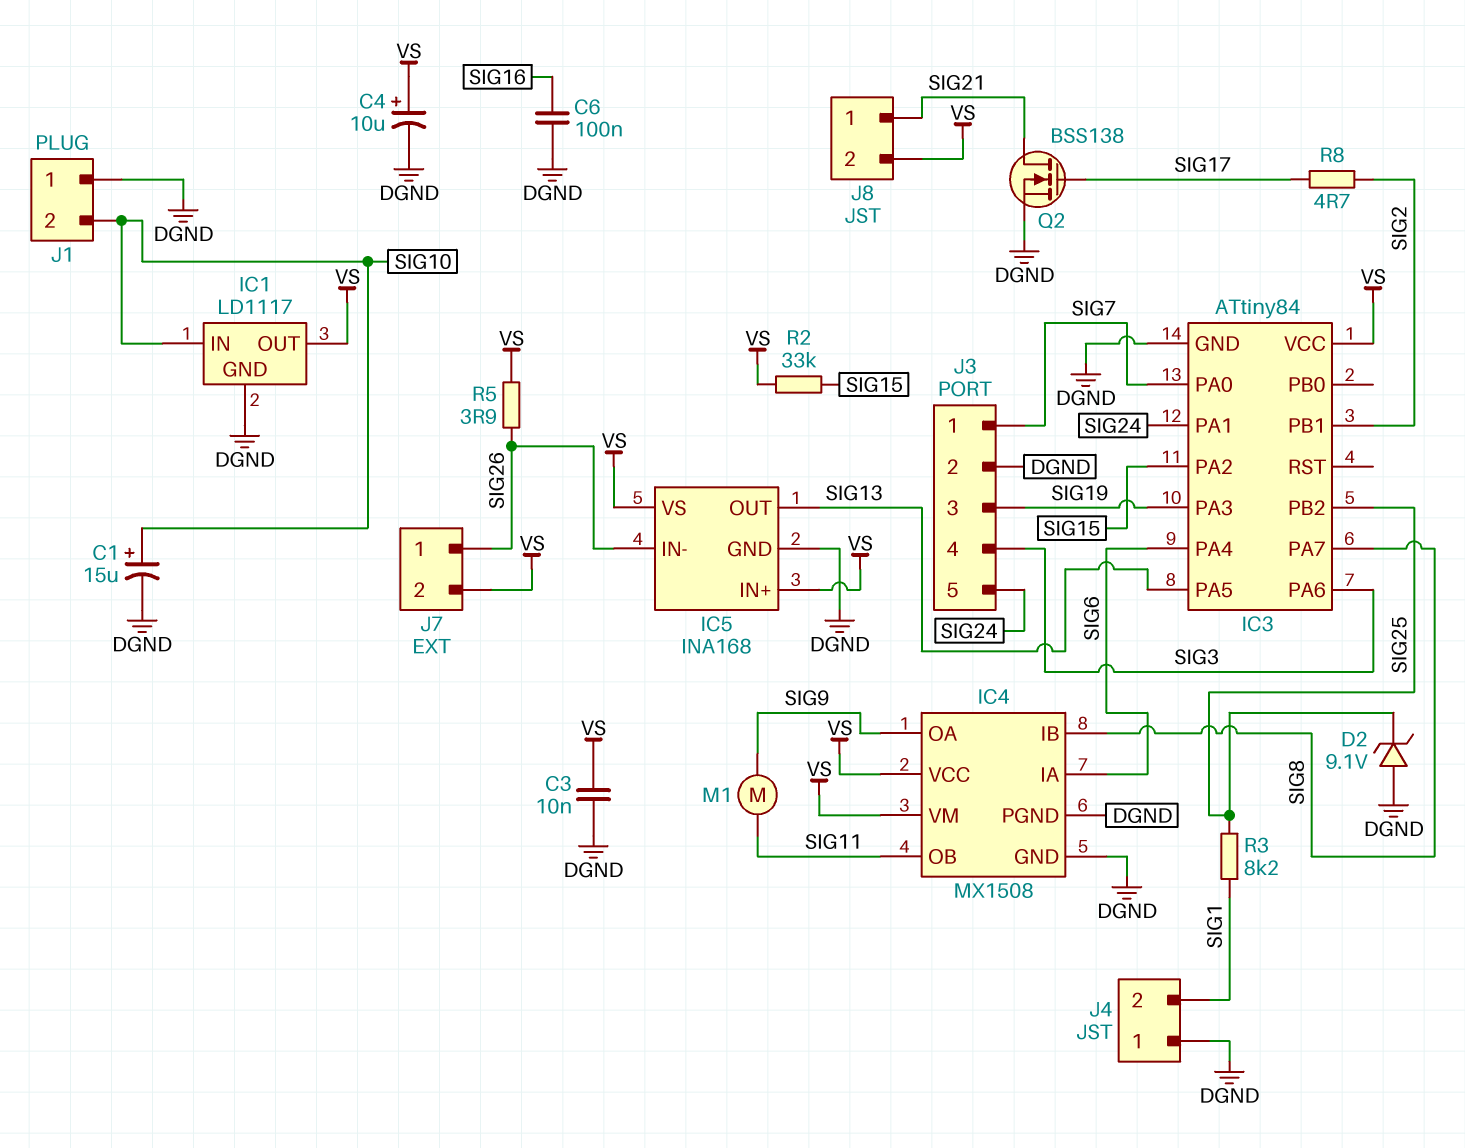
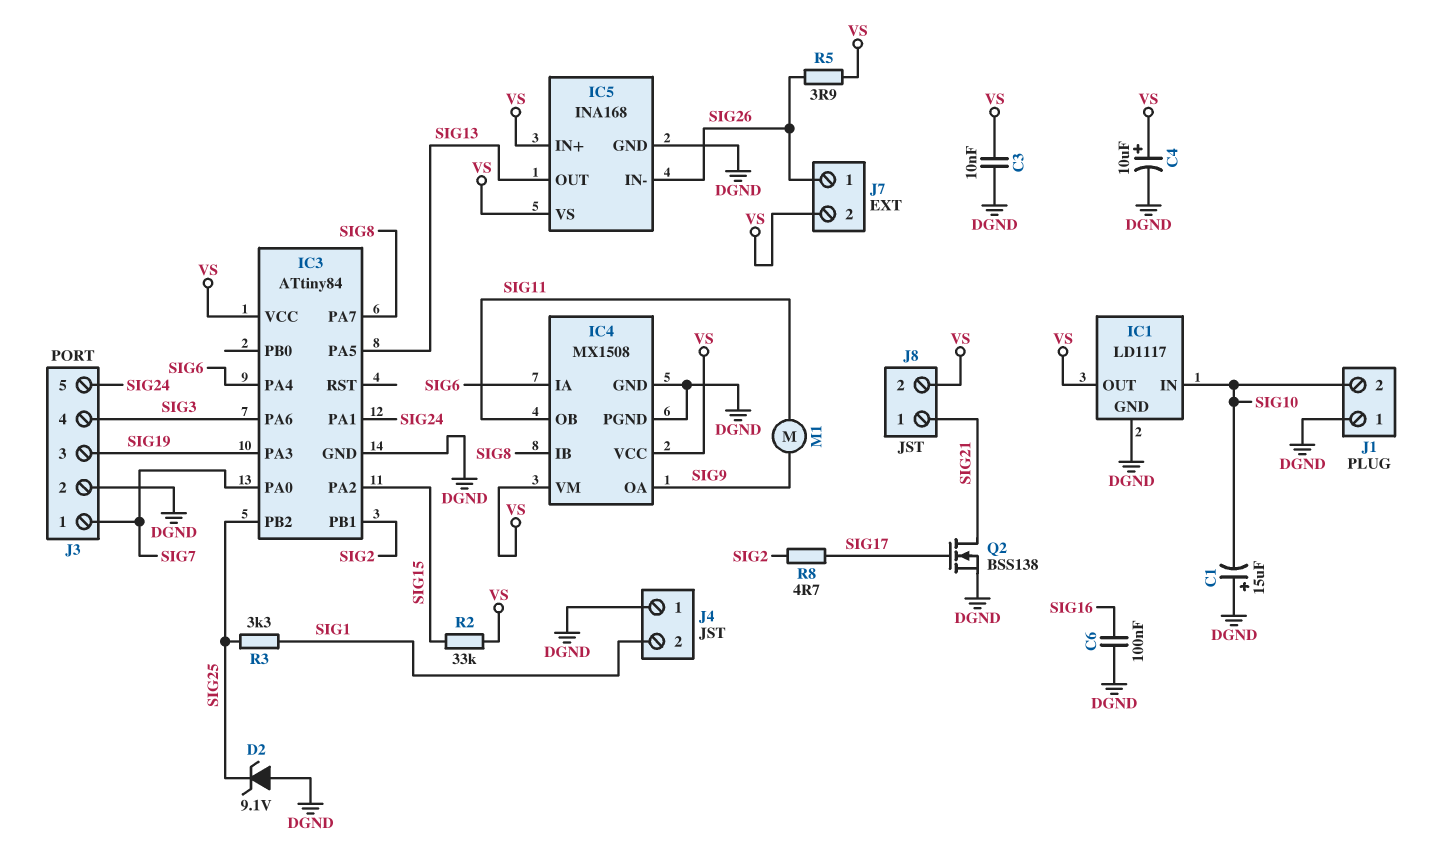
C1: 15uF (plus SIG10, minus DGND) -> 15uF (plus DGND, minus SIG10)
R3: 8.2k (SIG1, SIG25) -> 3.3k (SIG1, SIG25)

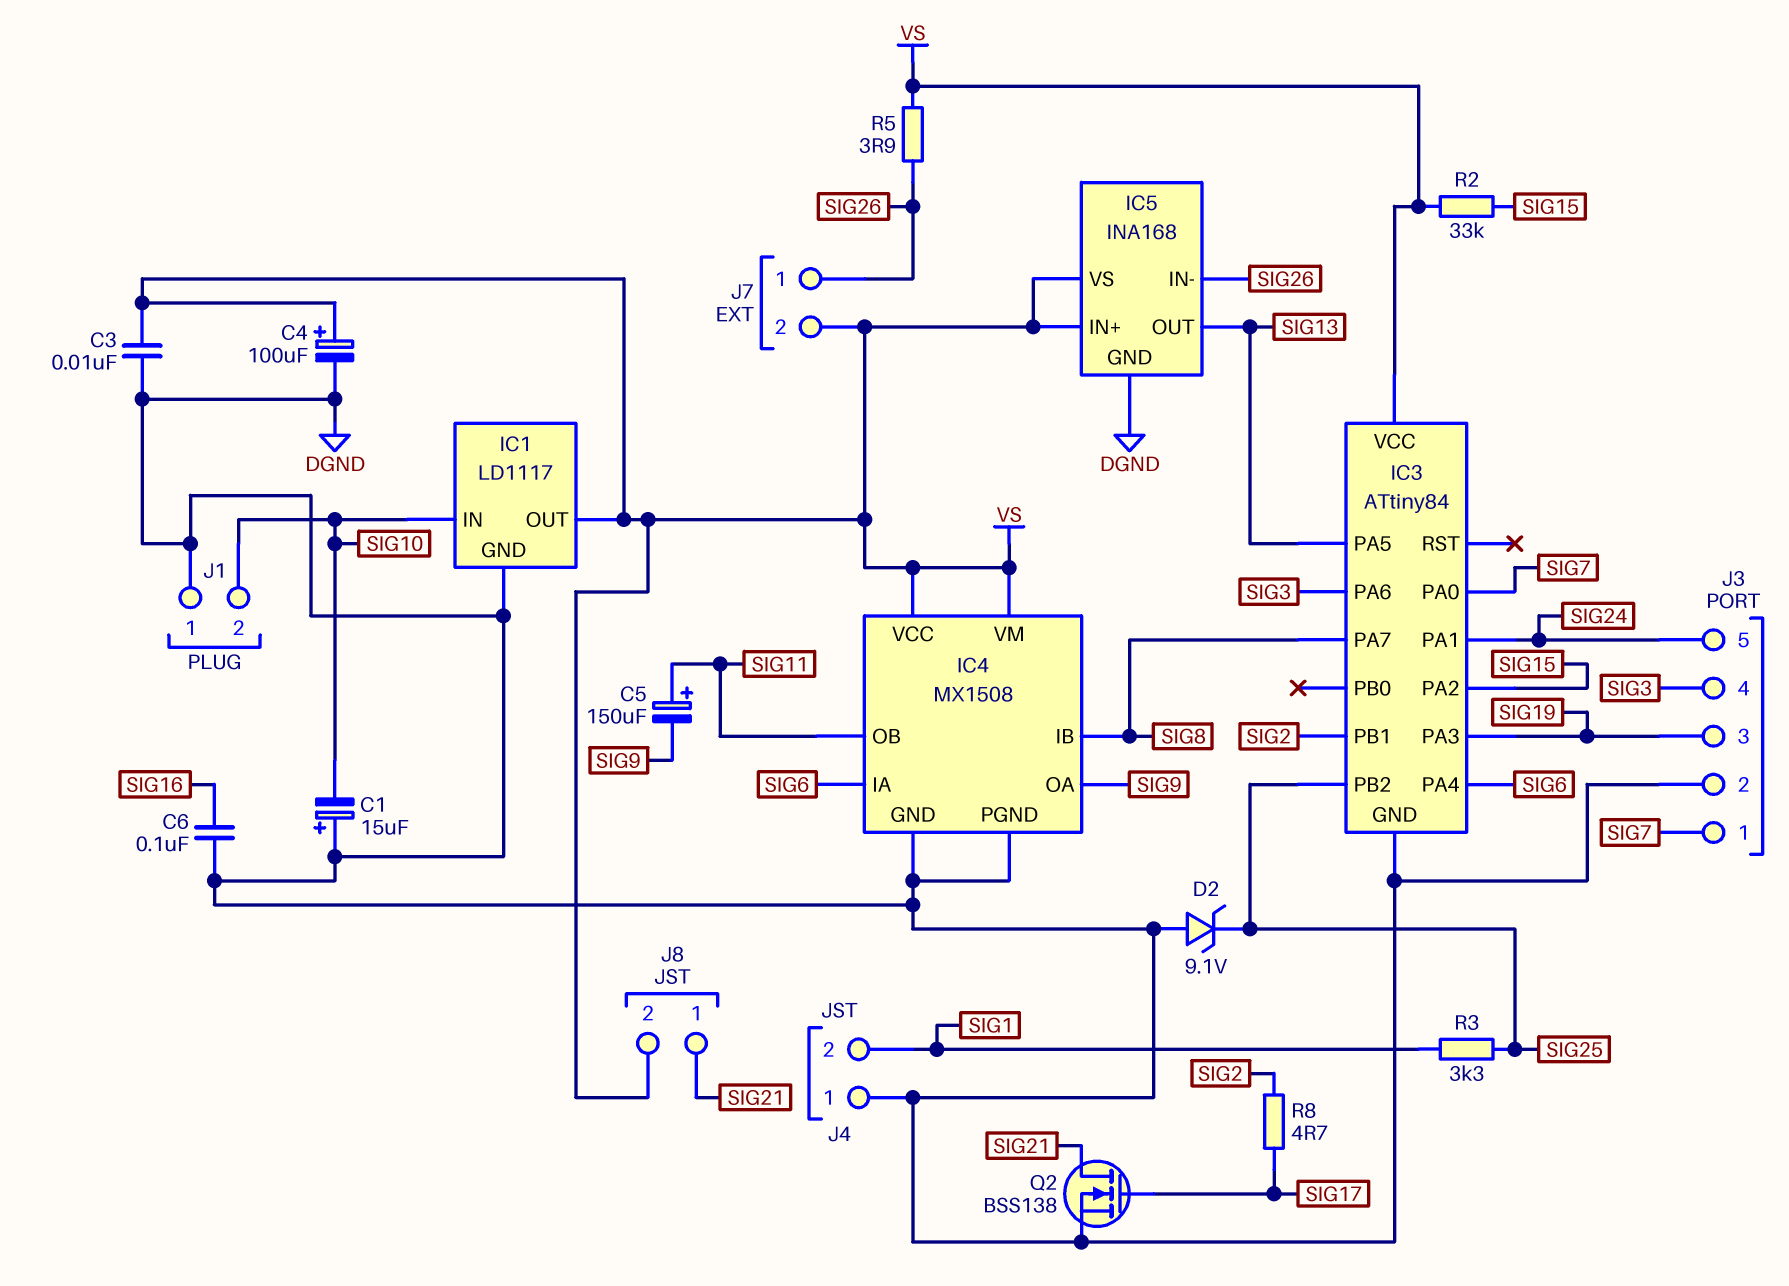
C4: 10uF (plus VS, minus DGND) -> 100uF (plus VS, minus DGND)
C5: none -> 150uF (plus SIG11, minus SIG9)
M1: motor (SIG9, SIG11) -> none

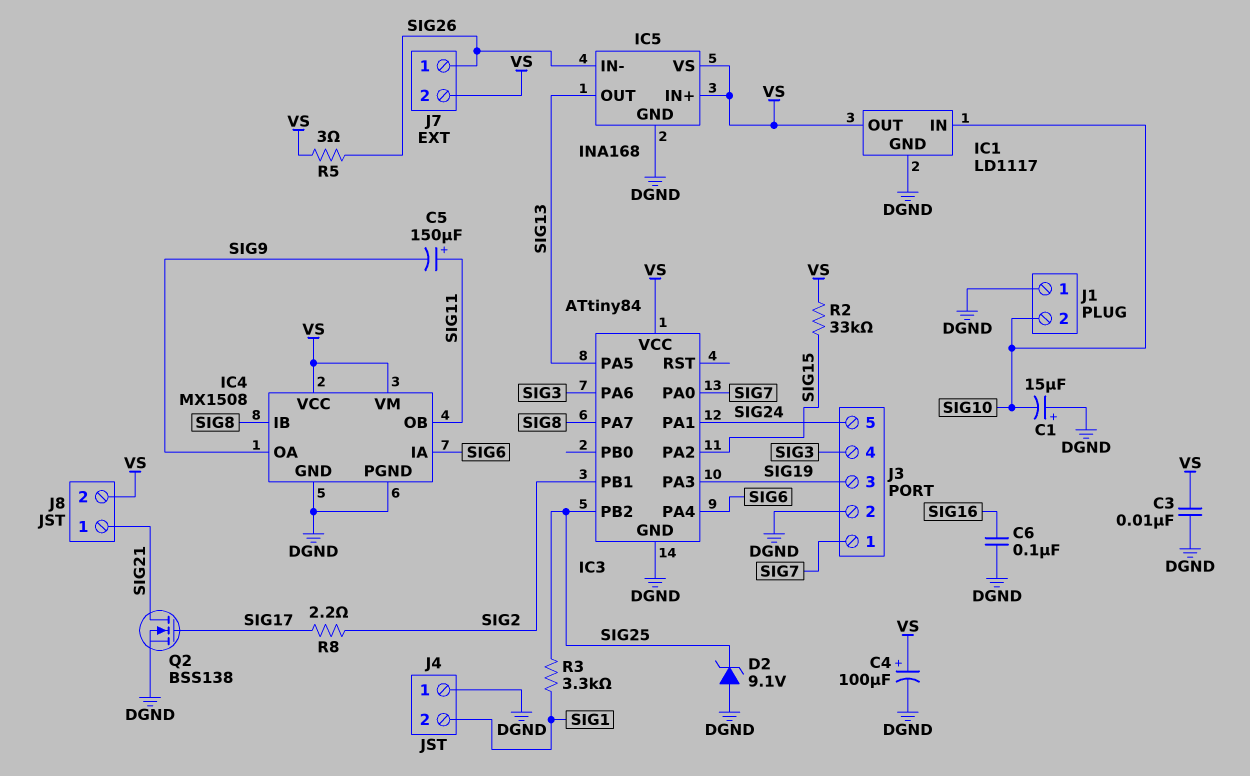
R5: 3.9 (SIG26, VS) -> 3 (SIG26, VS)
R8: 4.7 (SIG2, SIG17) -> 2.2 (SIG2, SIG17)

